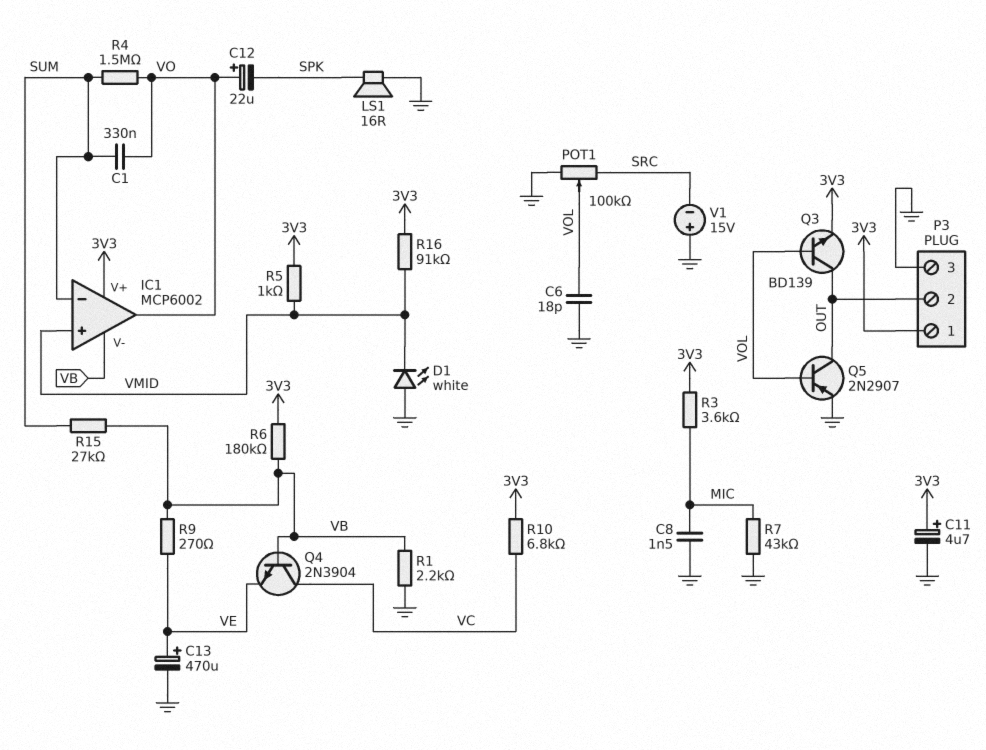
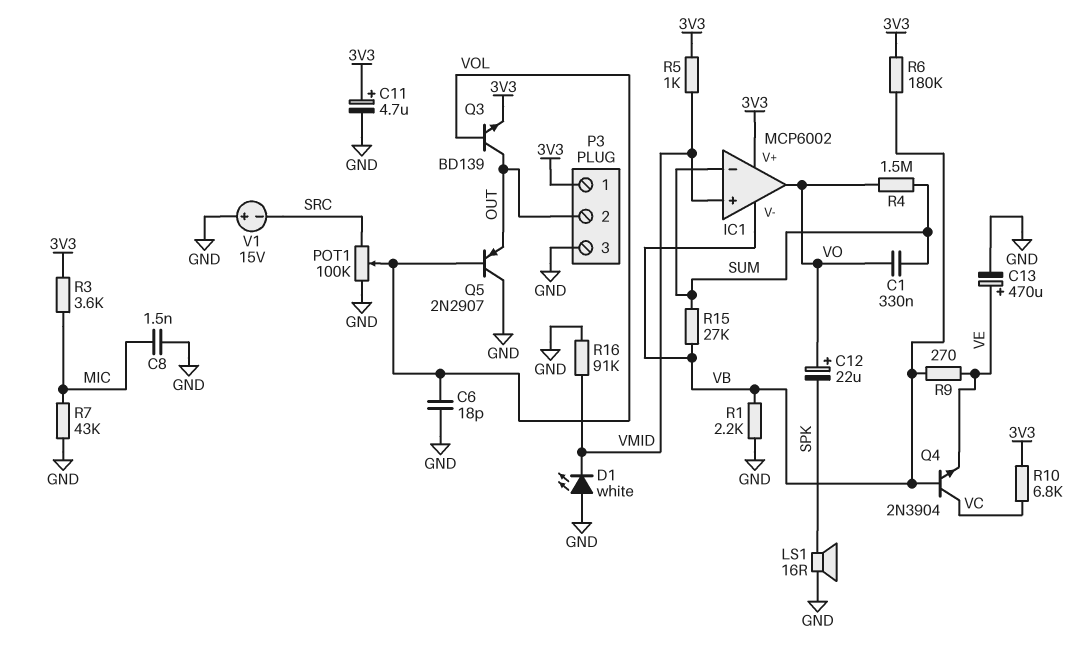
Q5: PNP 2N2907 (B VOL, C OUT, E GND) -> PNP 2N2907 (B VOL, C GND, E OUT)
R16: 91k (3V3, VMID) -> 91k (GND, VMID)

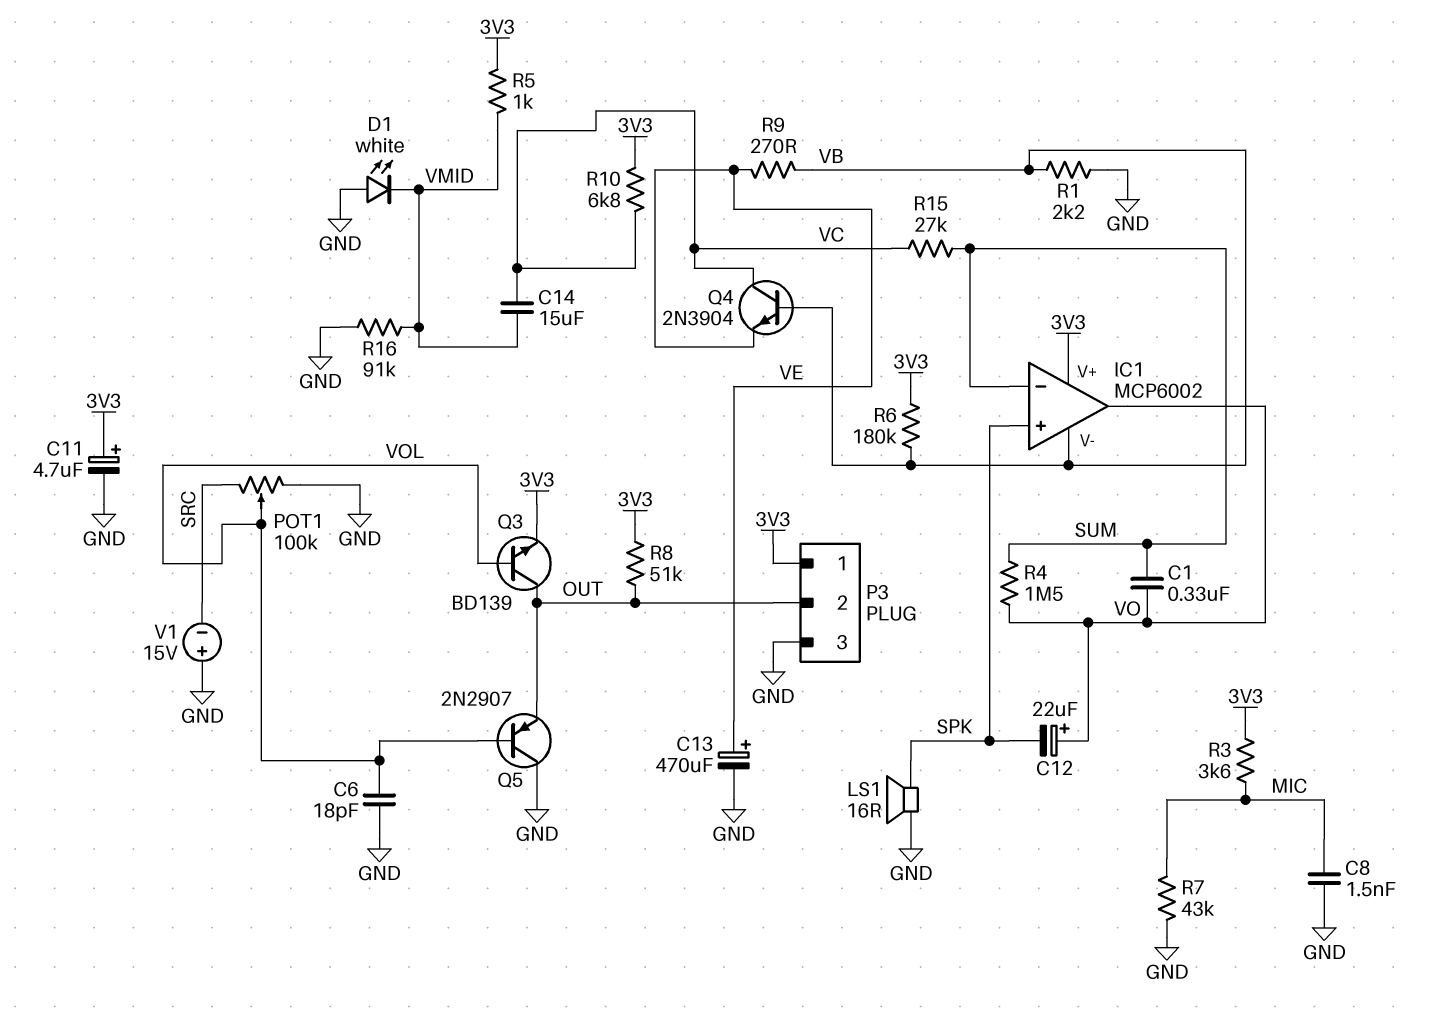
C14: none -> 15uF (VC, VMID)
IC1 pin in+: VMID -> SPK
R8: none -> 51k (3V3, OUT)
R15: 27k (SUM, VB) -> 27k (SUM, VC)

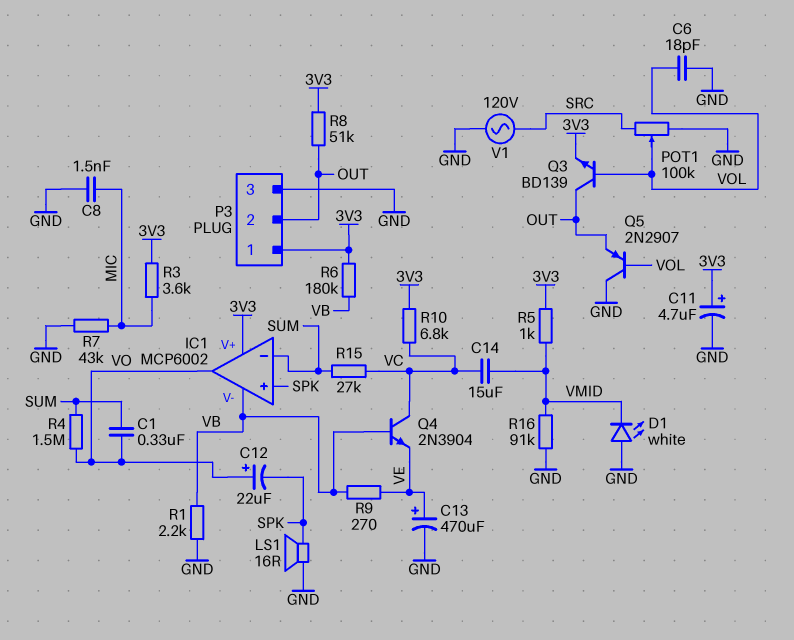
V1: 15V (plus GND, minus SRC) -> AC 120V (GND, SRC)

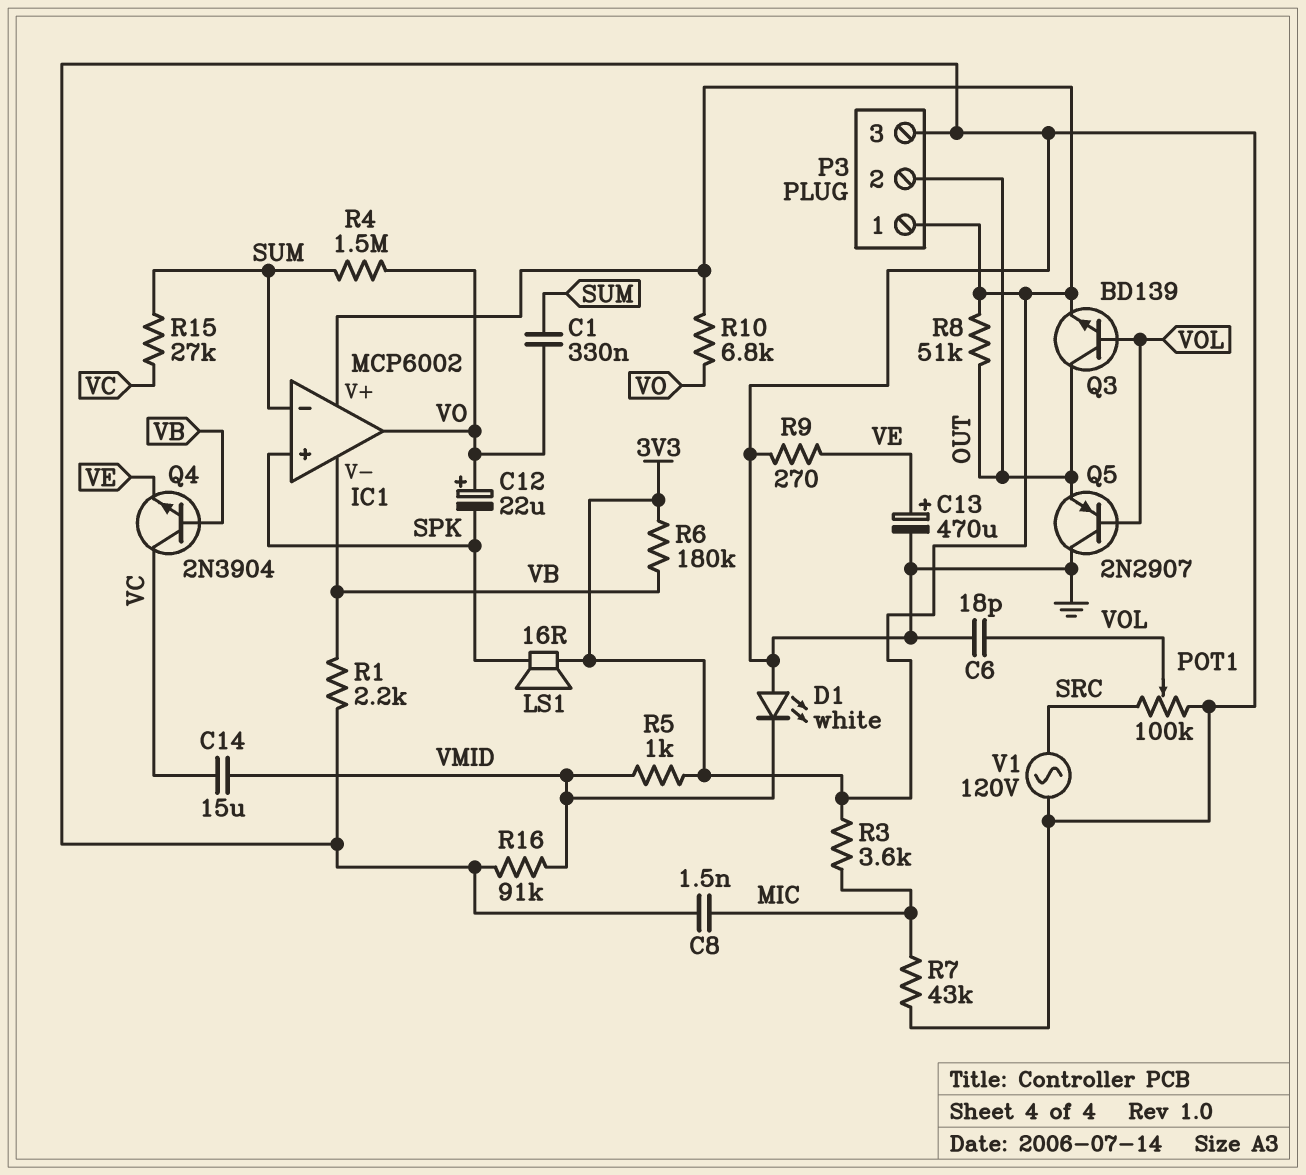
C11: 4.7uF (plus 3V3, minus GND) -> none
LS1: speaker 16R (GND, SPK) -> speaker 16R (3V3, SPK)
R9: 270 (VB, VE) -> 270 (GND, VE)
R10: 6.8k (3V3, VC) -> 6.8k (3V3, VO)

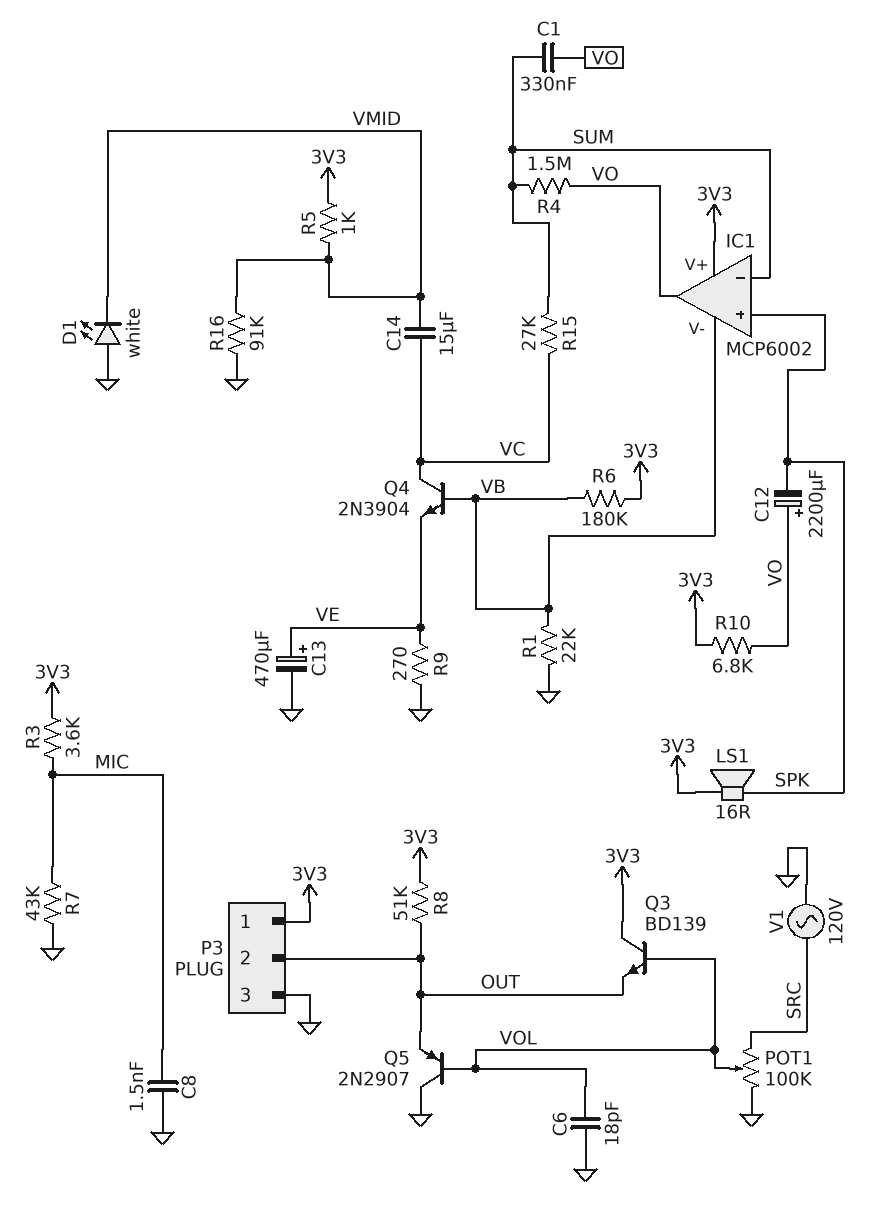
C12: 22uF (plus VO, minus SPK) -> 2200uF (plus VO, minus SPK)
Q3: NPN BD139 (B VOL, C OUT, E 3V3) -> NPN BD139 (B VOL, C 3V3, E OUT)
R1: 2.2k (GND, VB) -> 22k (GND, VB)

